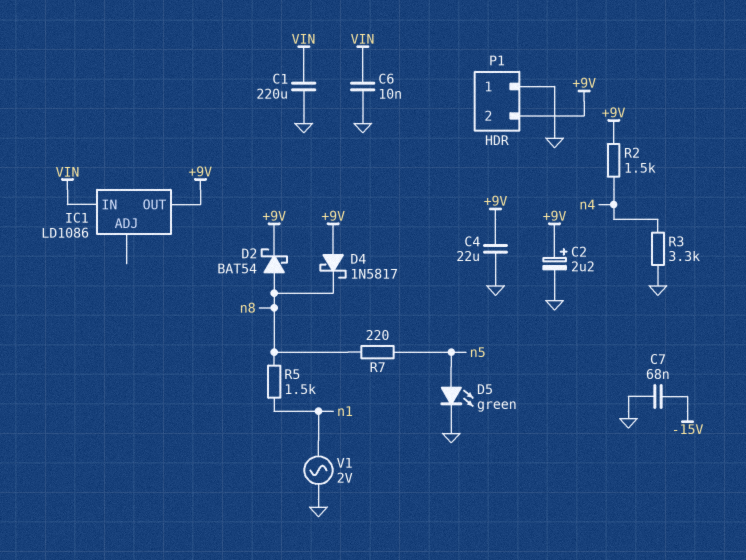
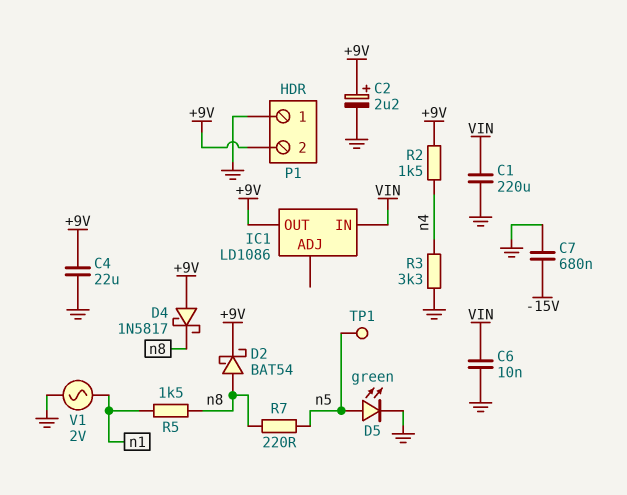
C7: 68nF (-15V, GND) -> 680nF (-15V, GND)
TP1: none -> test point (n5)

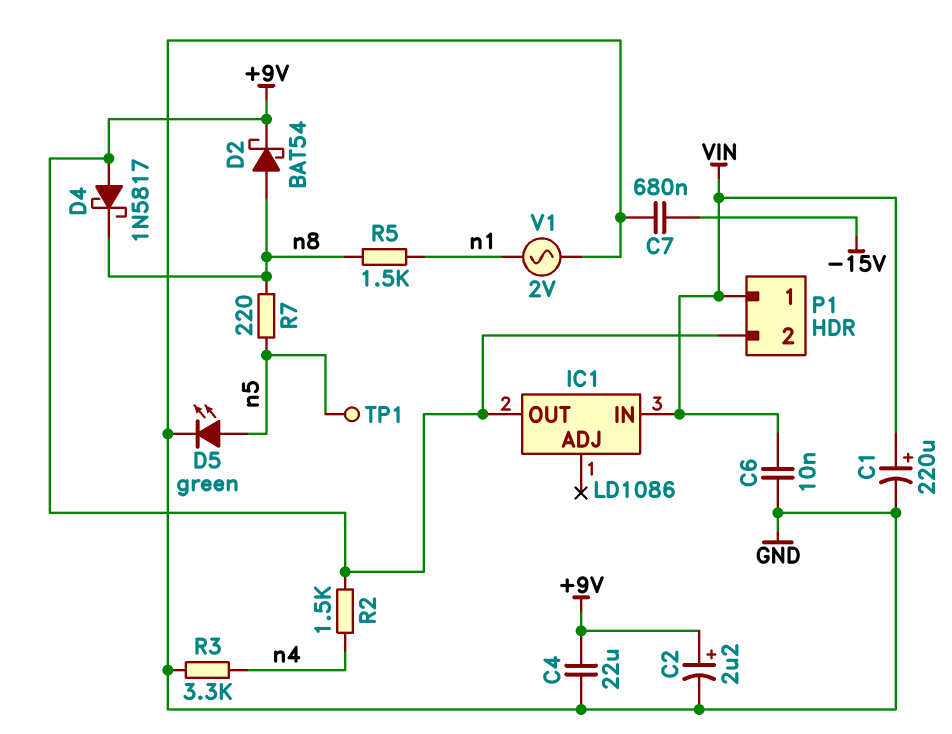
C1: 220uF (GND, VIN) -> 220uF (plus VIN, minus GND)
P1 pin 1: GND -> VIN

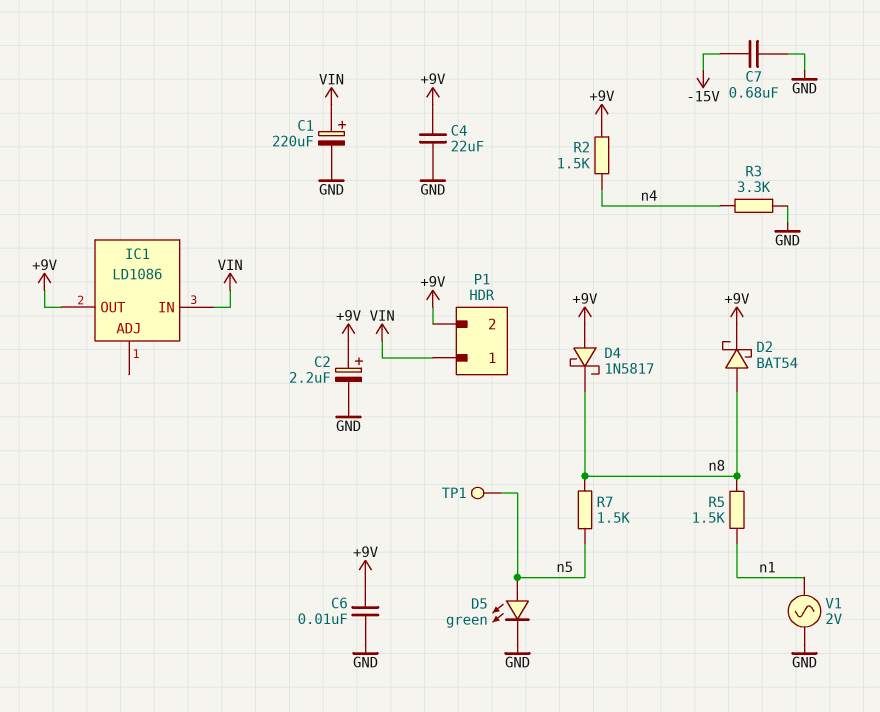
C6: 10nF (GND, VIN) -> 10nF (+9V, GND)
R7: 220 (n5, n8) -> 1.5k (n5, n8)

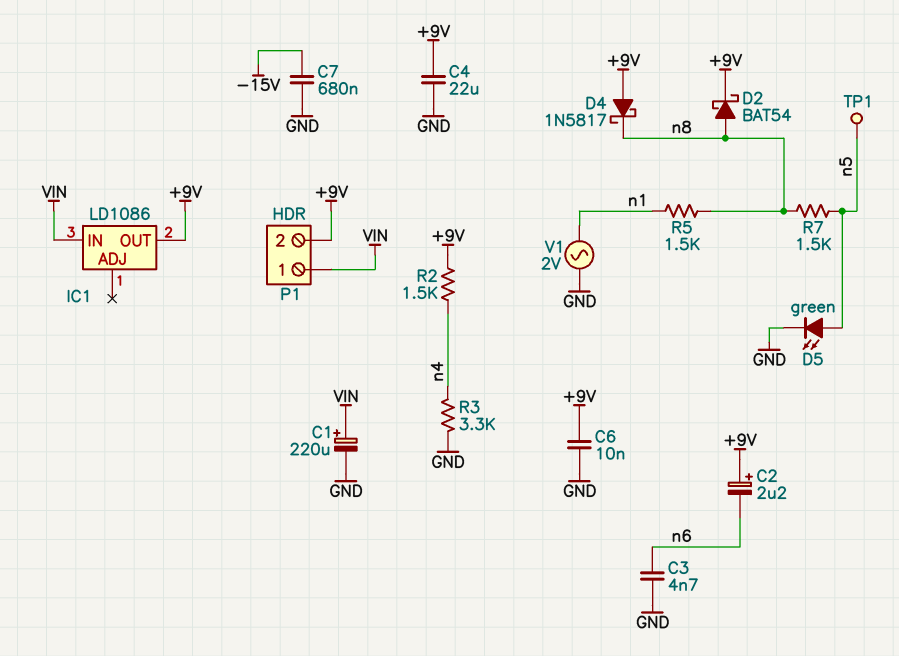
C2: 2.2uF (plus +9V, minus GND) -> 2.2uF (plus +9V, minus n6)
C3: none -> 4.7nF (GND, n6)

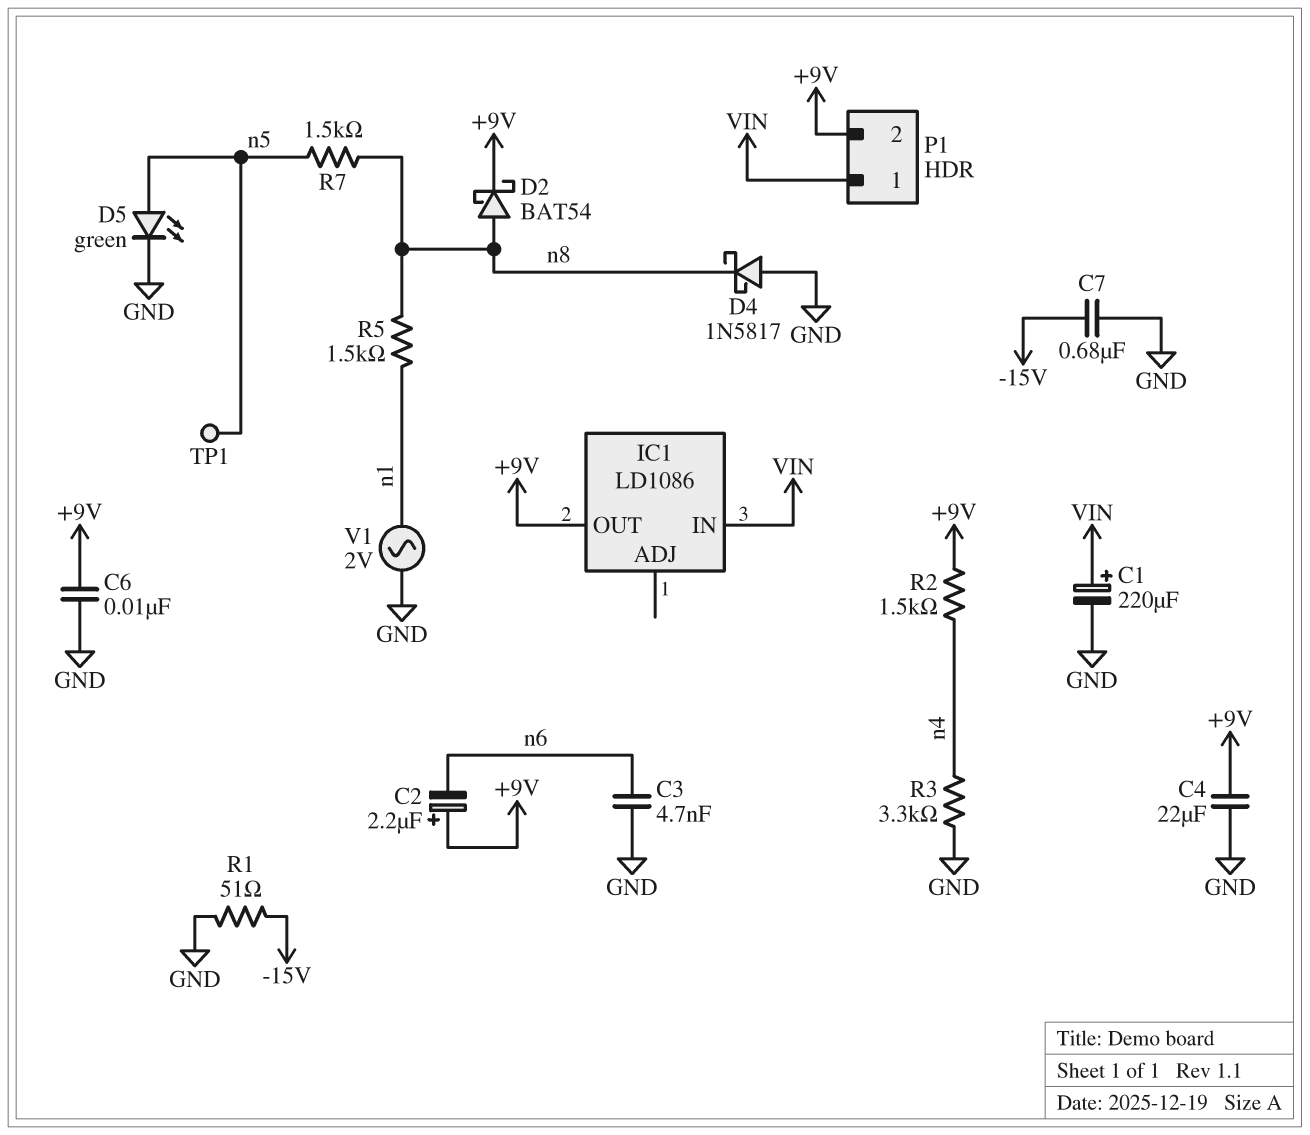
D4: schottky 1N5817 (A +9V, K n8) -> schottky 1N5817 (A GND, K n8)
R1: none -> 51 (-15V, GND)

